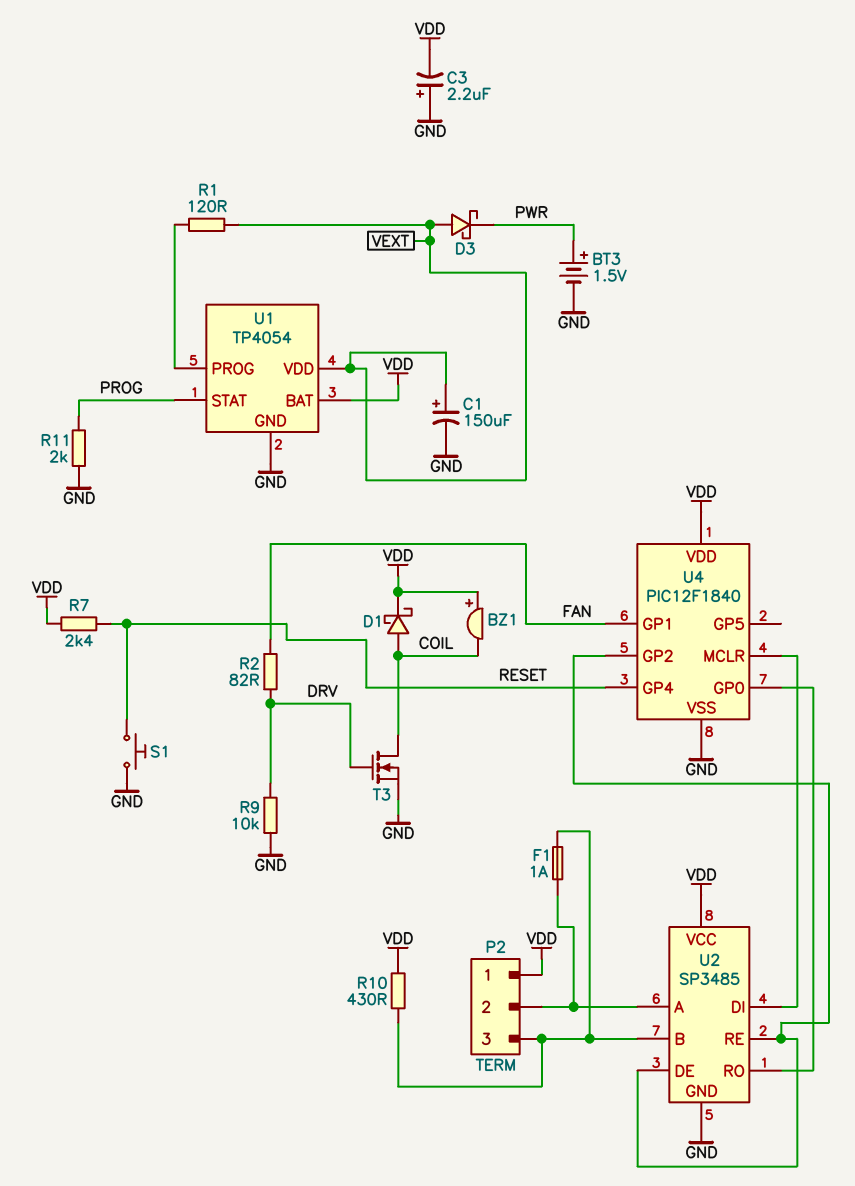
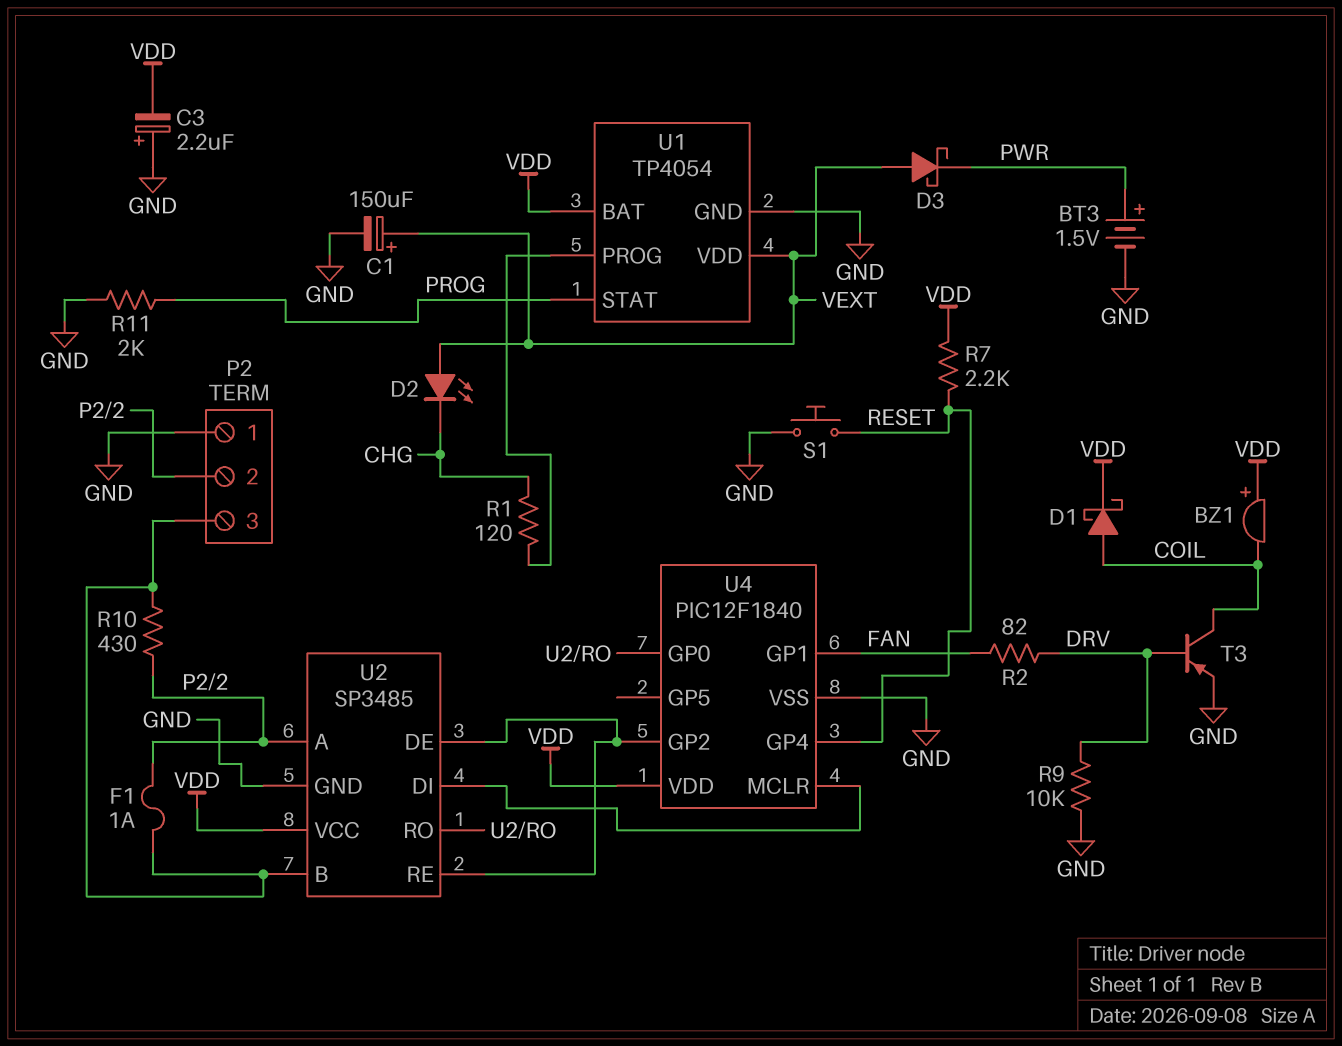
D2: none -> LED (A VEXT, K CHG)
P2 pin 1: VDD -> GND
R1: 120 (U1/PROG, VEXT) -> 120 (CHG, U1/PROG)
R7: 2.4k (RESET, VDD) -> 2.2k (RESET, VDD)
R10: 430 (P2/3, VDD) -> 430 (P2/2, P2/3)
T3: NMOS (G DRV, D COIL, S GND) -> PNP (B DRV, C COIL, E GND)

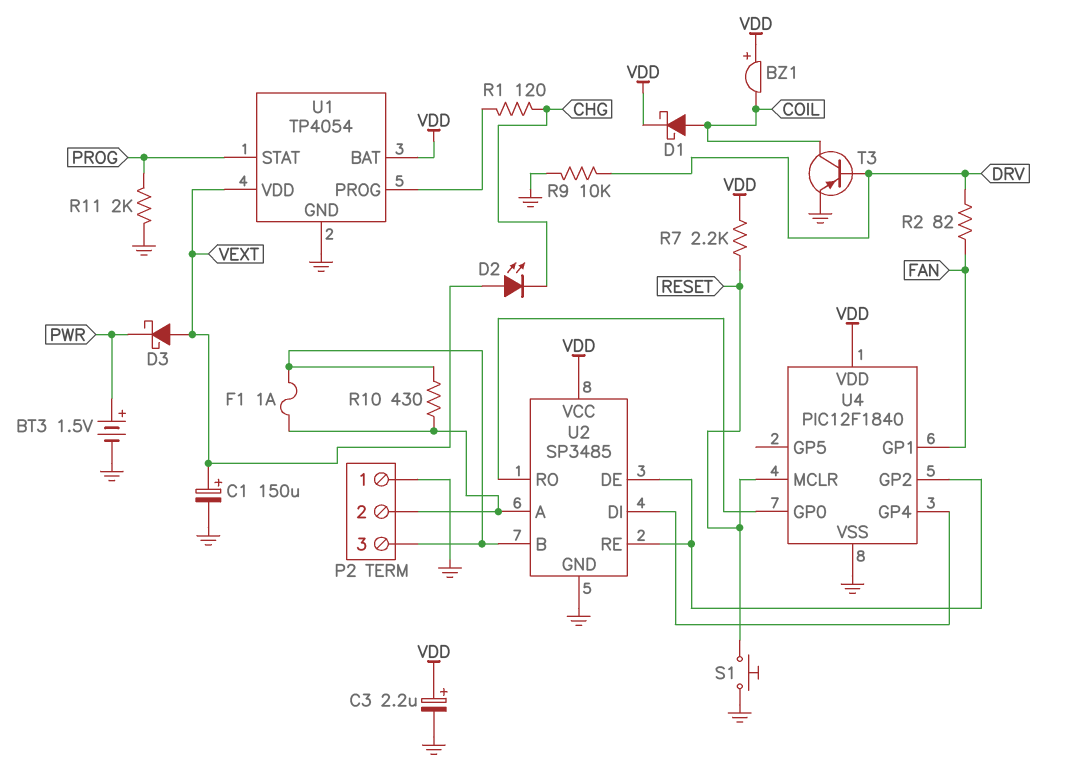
C3: 2.2uF (plus GND, minus VDD) -> 2.2uF (plus VDD, minus GND)
U4 pin GP4: RESET -> U2/DI
U4 pin MCLR: U2/DI -> RESET

